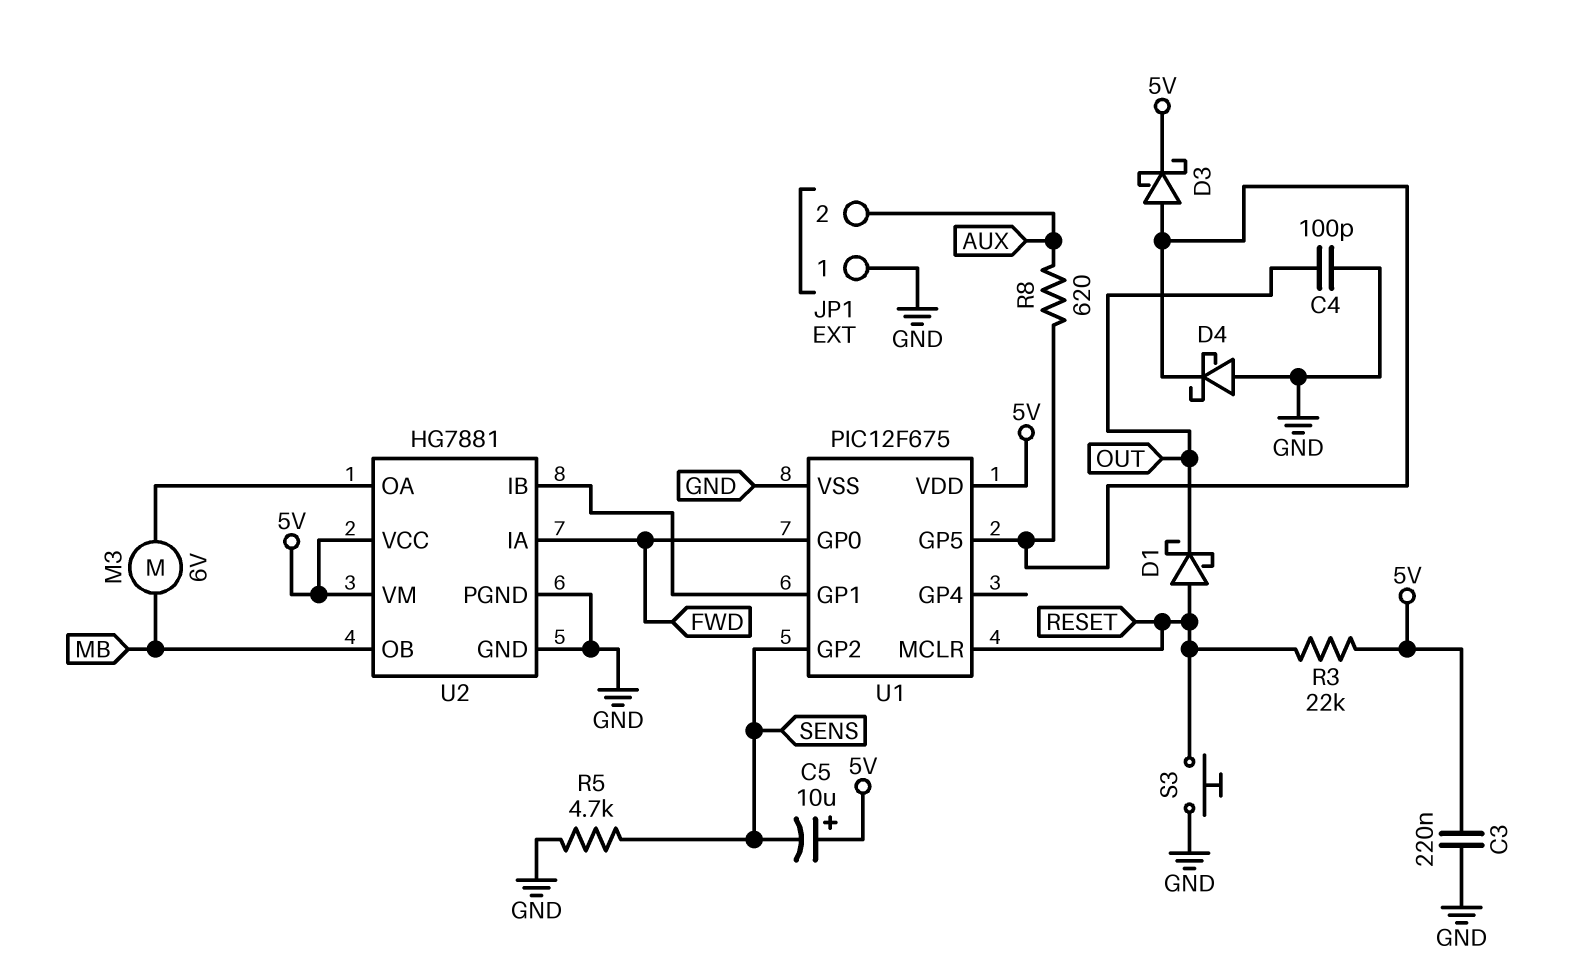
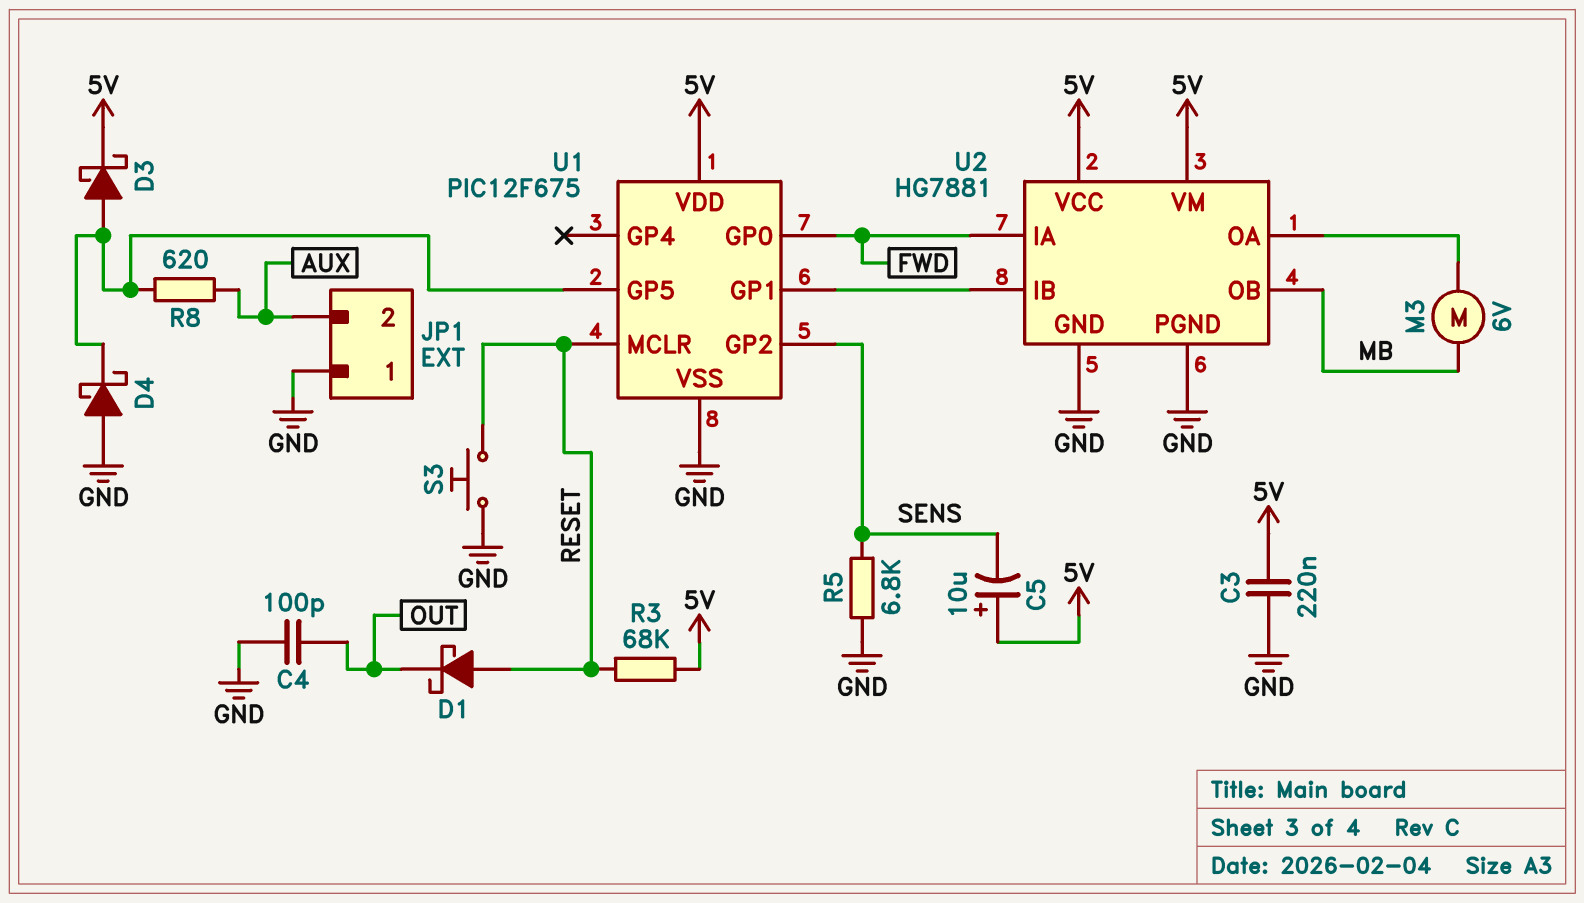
R3: 22k (5V, RESET) -> 68k (5V, RESET)
R5: 4.7k (GND, SENS) -> 6.8k (GND, SENS)

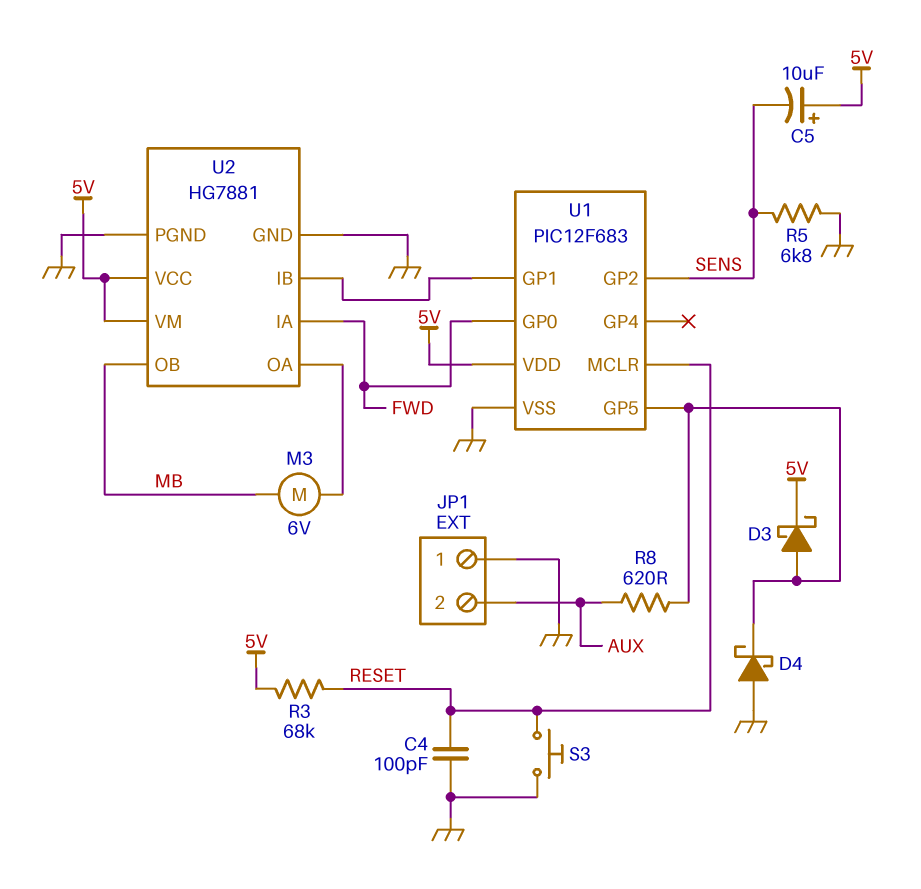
C3: 220nF (5V, GND) -> none
C4: 100pF (GND, OUT) -> 100pF (GND, RESET)
D1: schottky (A RESET, K OUT) -> none
U1: PIC12F675 -> PIC12F683

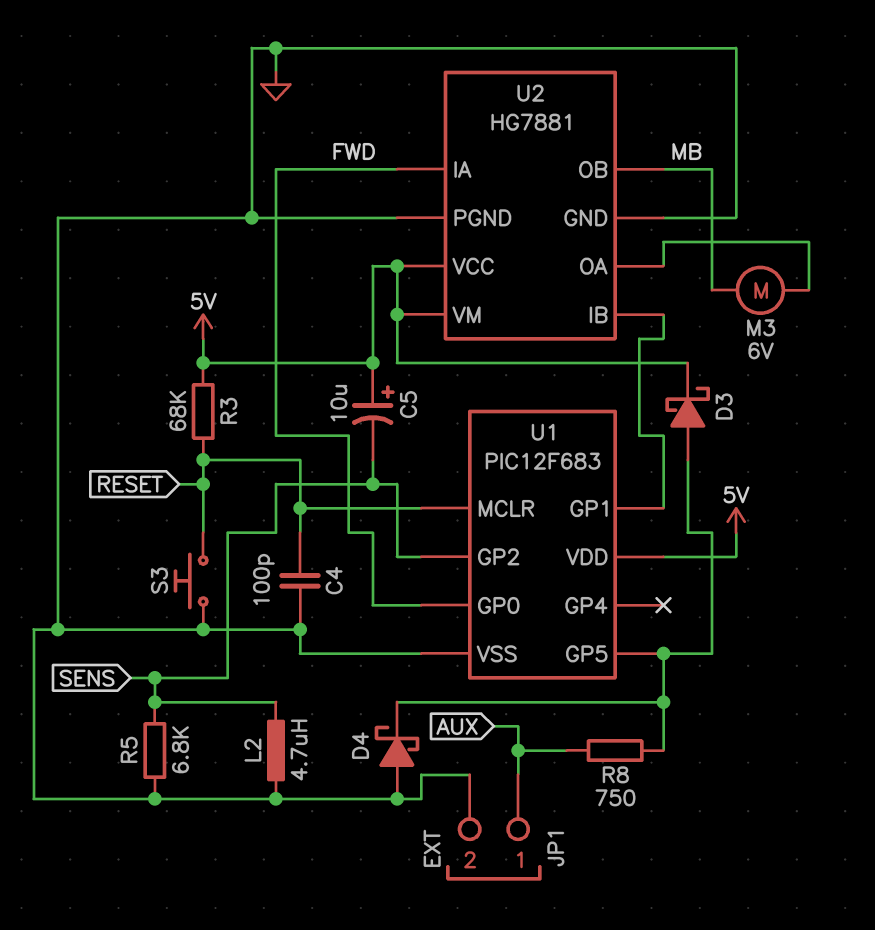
JP1 pin 1: GND -> AUX
JP1 pin 2: AUX -> GND
L2: none -> 4.7uH (GND, SENS)
R8: 620 (AUX, U1/GP5) -> 750 (AUX, U1/GP5)

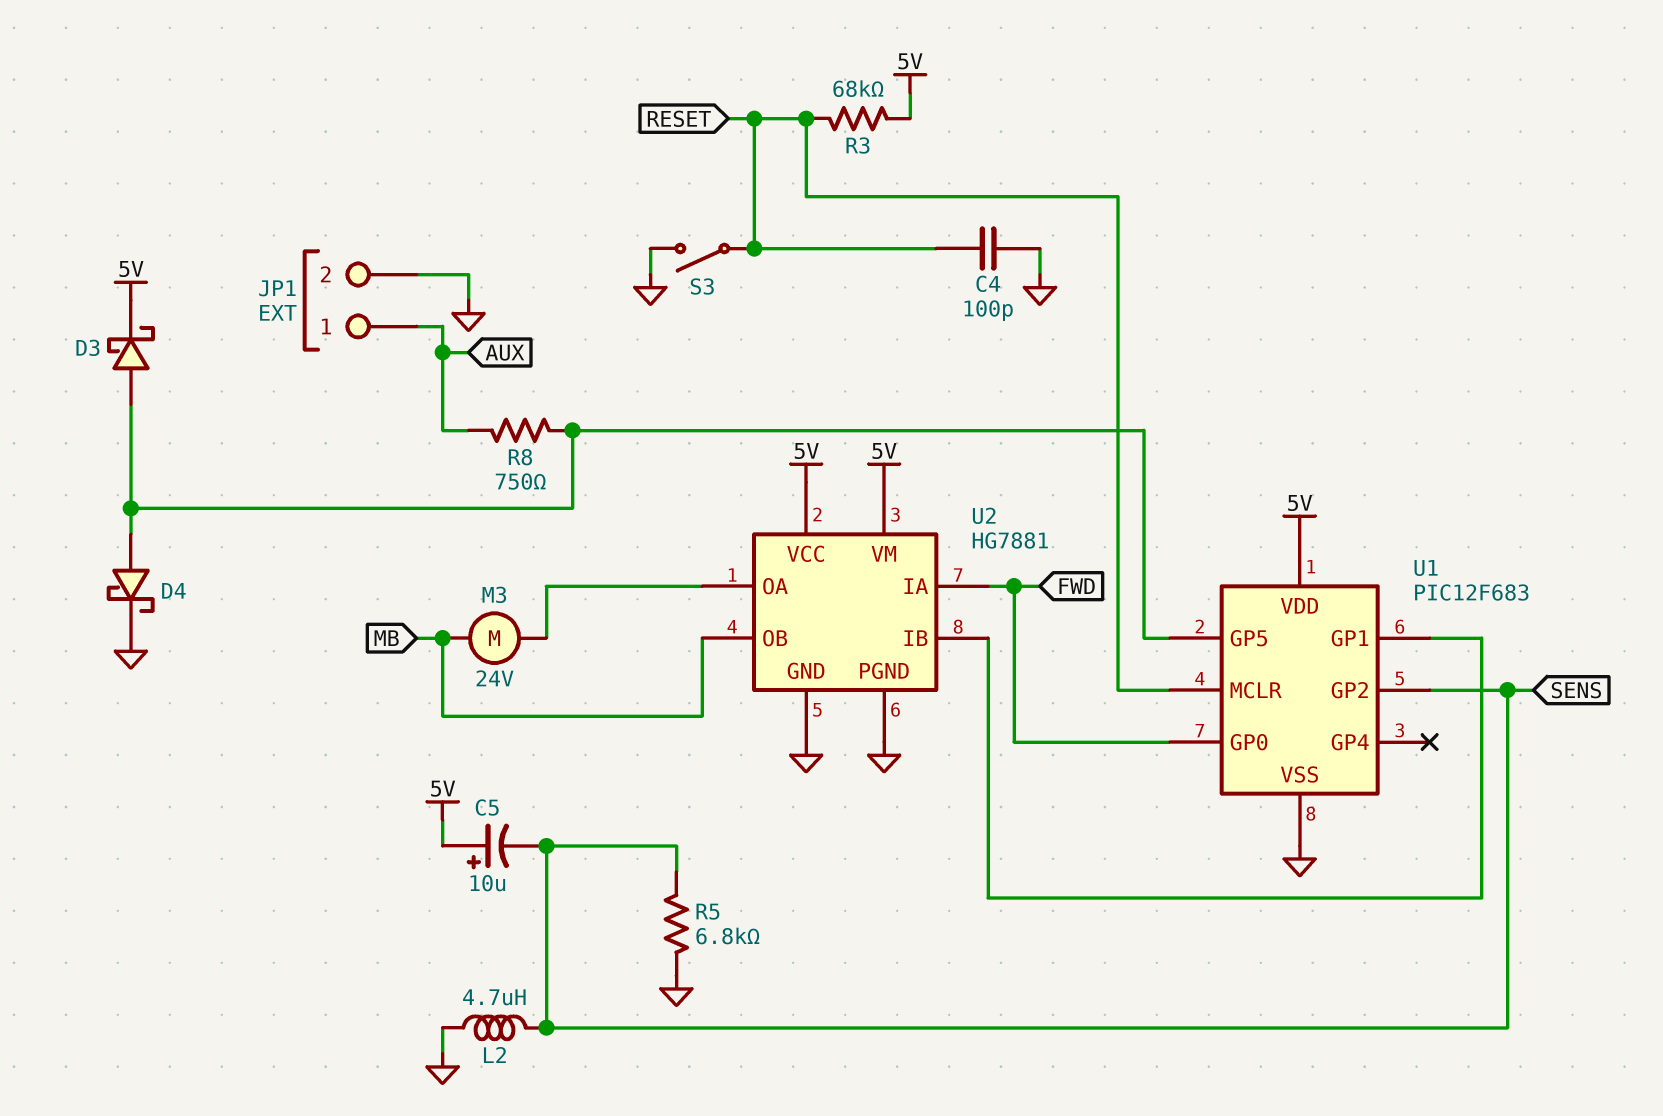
D4: schottky (A GND, K U1/GP5) -> schottky (A U1/GP5, K GND)
M3: motor 6V (MB, U2/OA) -> motor 24V (MB, U2/OA)
S3: button (GND, RESET) -> switch (GND, RESET)

